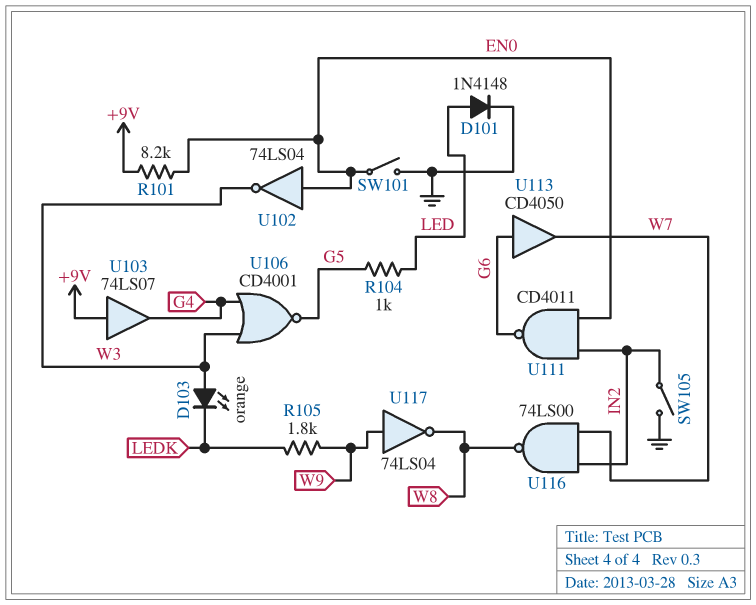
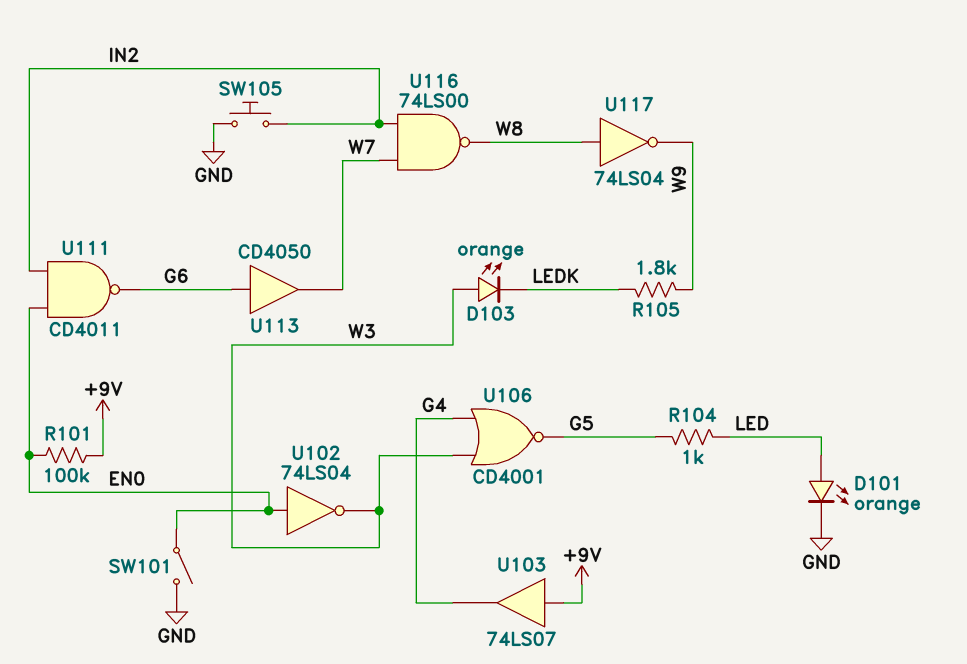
D101: diode 1N4148 (A LED, K GND) -> LED orange (A LED, K GND)
R101: 8.2k (+9V, EN0) -> 100k (+9V, EN0)
SW105: switch (GND, IN2) -> button (GND, IN2)
U117: NOT 74LS04 (in W9, out W8) -> NOT 74LS04 (in W8, out W9)

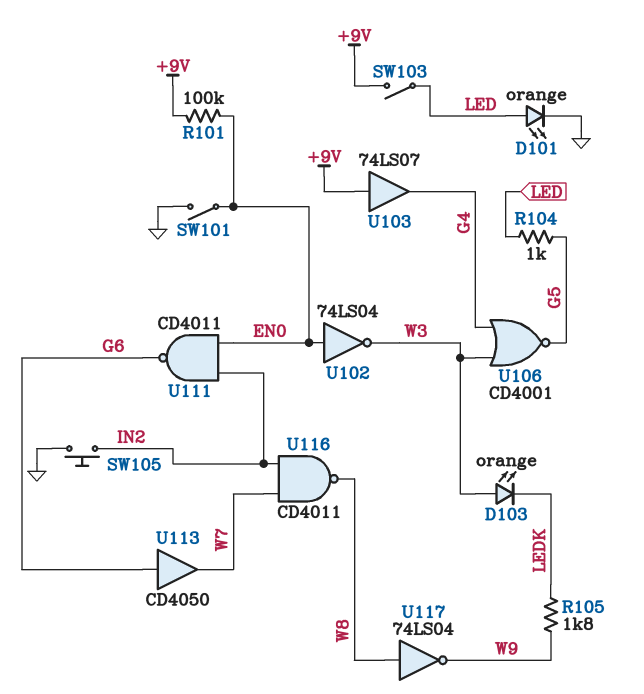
SW103: none -> switch (+9V, LED)
U116: NAND 74LS00 (in IN2, in W7, out W8) -> NAND CD4011 (in IN2, in W7, out W8)

